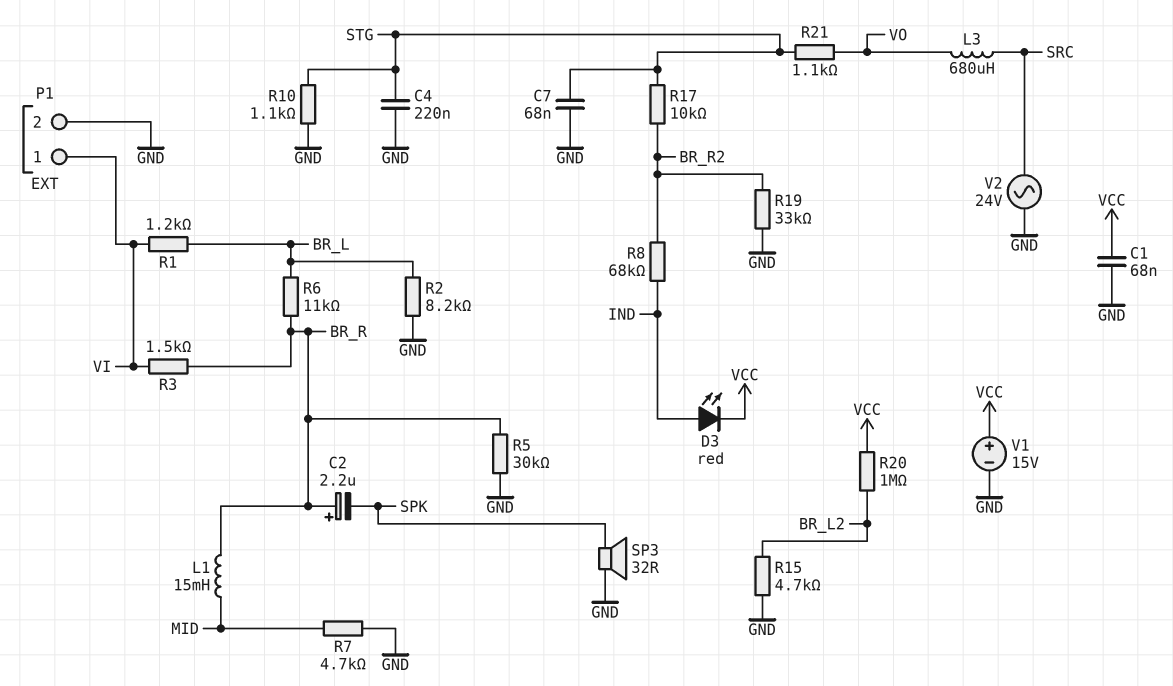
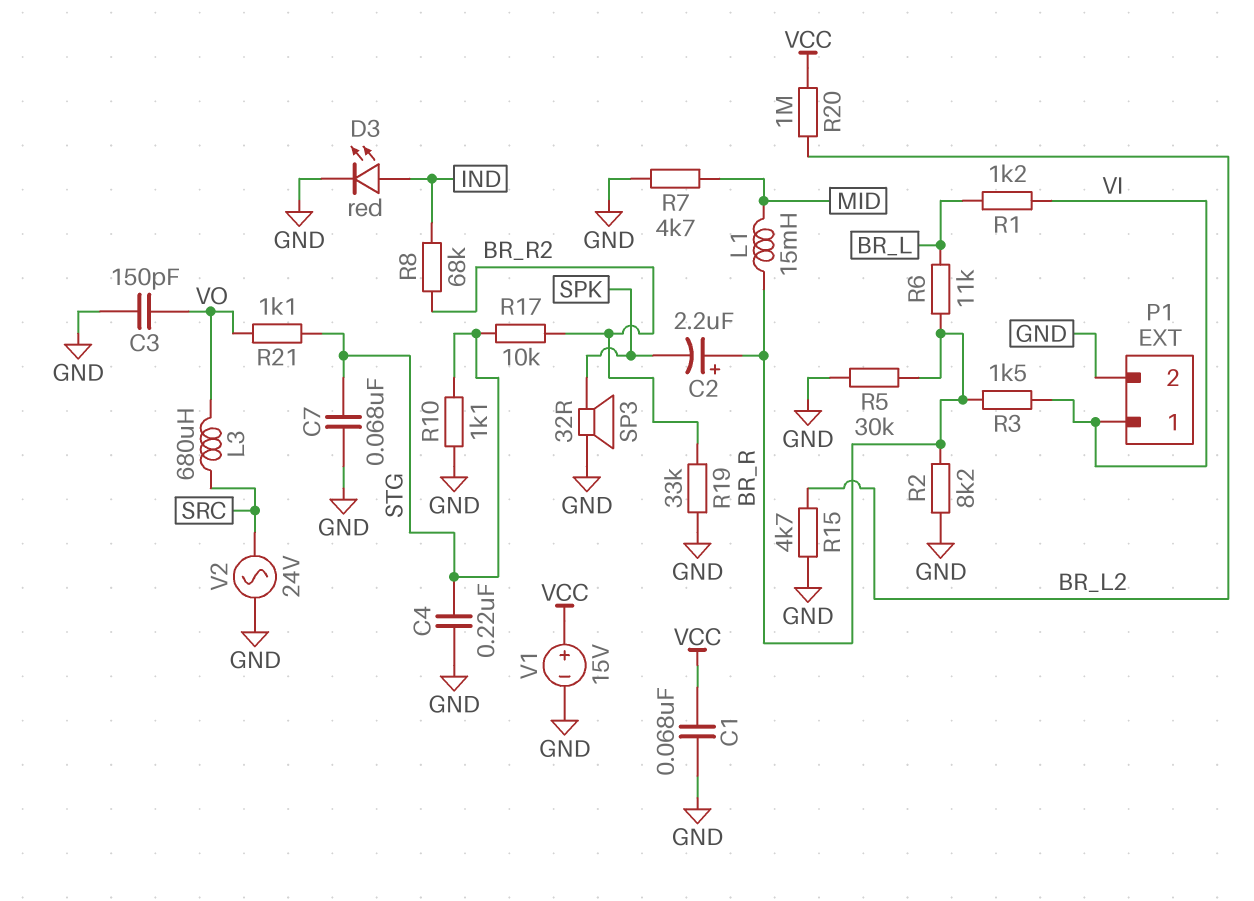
C3: none -> 150pF (GND, VO)
D3: LED red (A IND, K VCC) -> LED red (A IND, K GND)
R2: 8.2k (BR_L, GND) -> 8.2k (BR_R, GND)

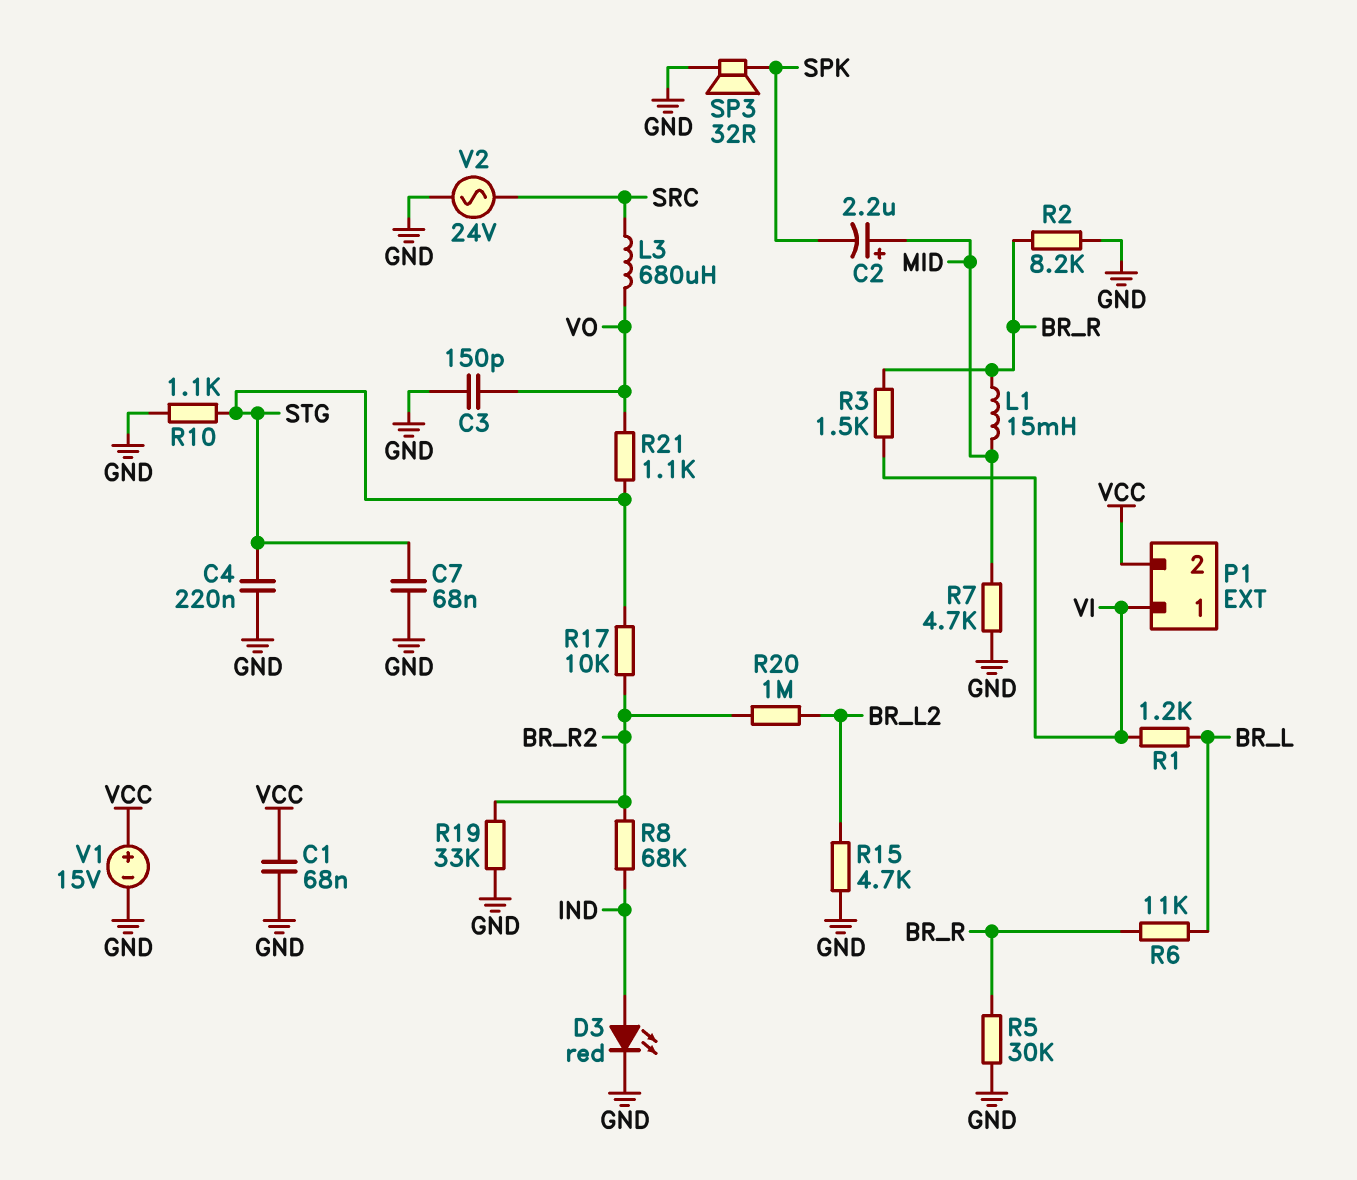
C2: 2.2uF (plus BR_R, minus SPK) -> 2.2uF (plus MID, minus SPK)
P1 pin 2: GND -> VCC
R20: 1M (BR_L2, VCC) -> 1M (BR_L2, BR_R2)

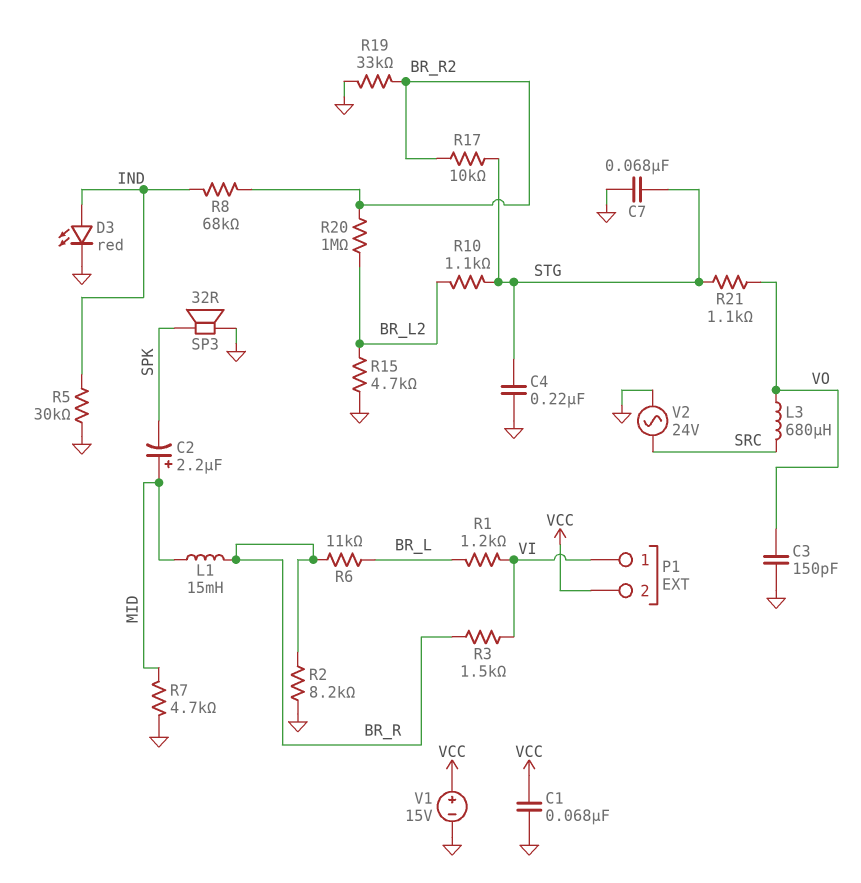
R5: 30k (BR_R, GND) -> 30k (GND, IND)
R10: 1.1k (GND, STG) -> 1.1k (BR_L2, STG)

